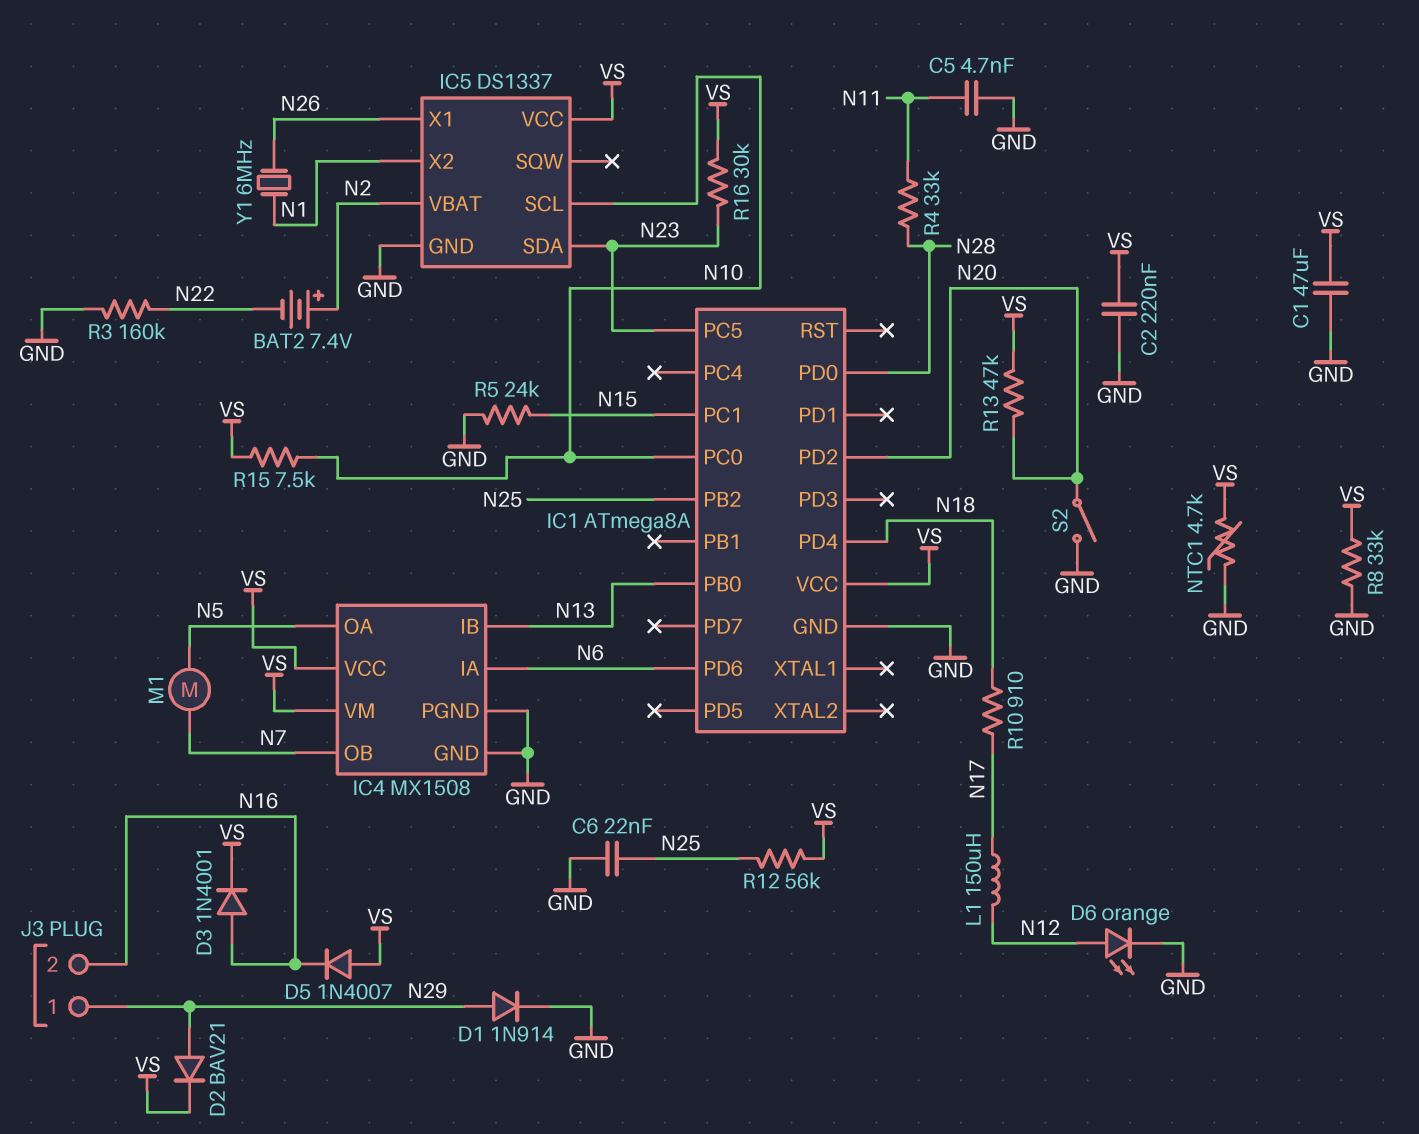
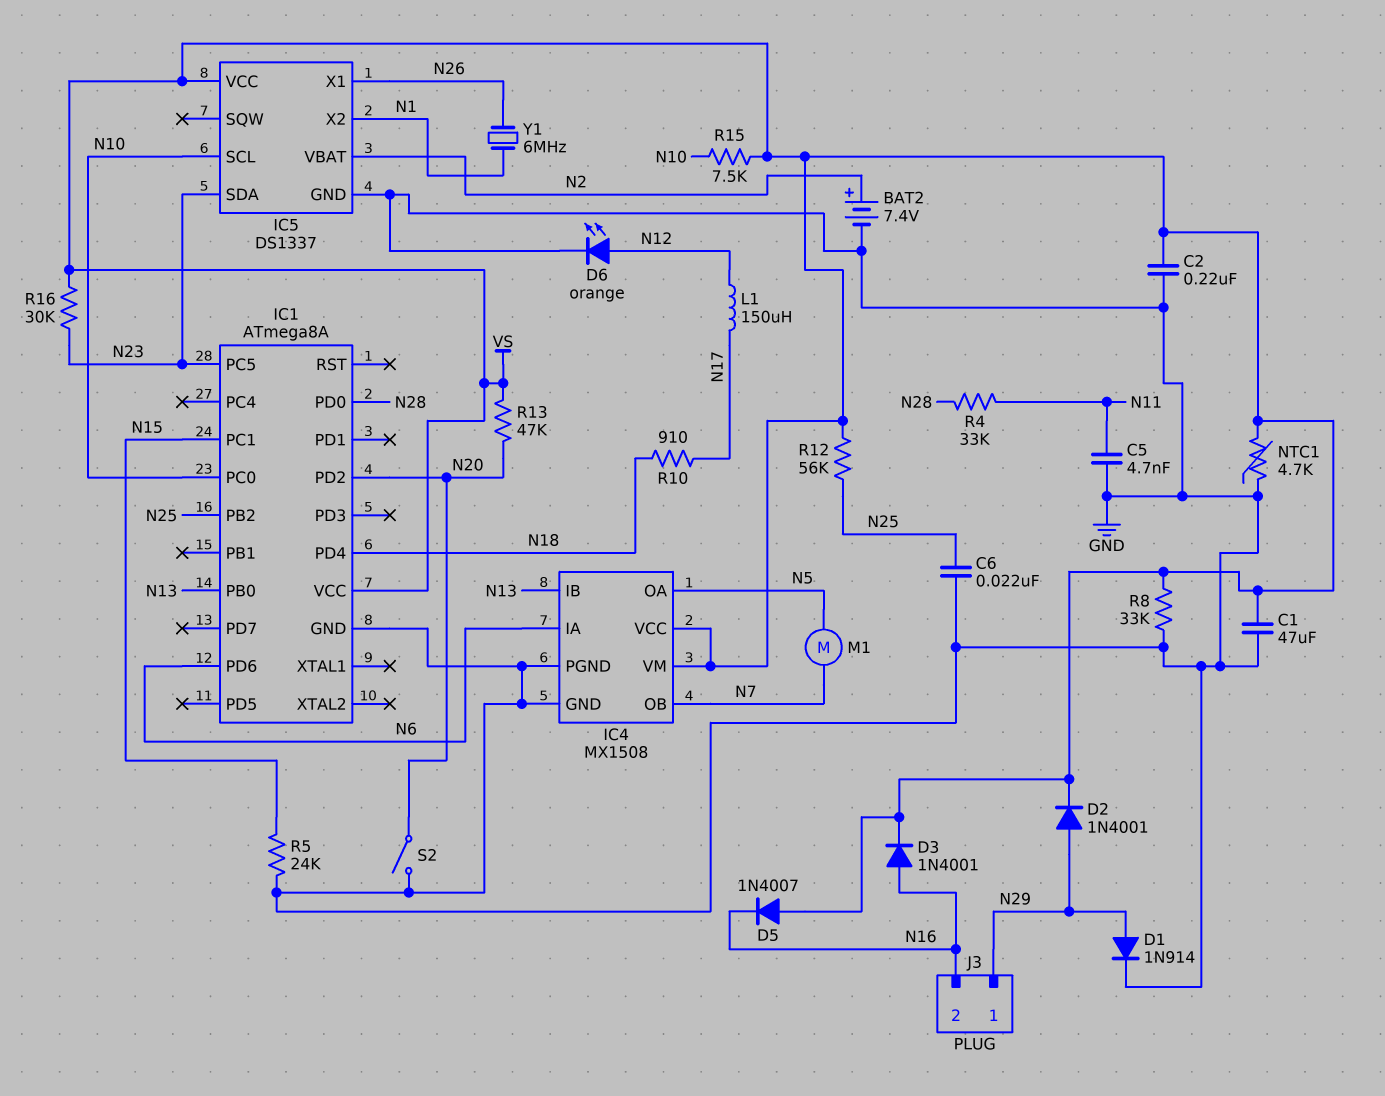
BAT2: 7.4V (plus N2, minus N22) -> 7.4V (plus N2, minus GND)
D2: diode BAV21 (A N29, K VS) -> diode 1N4001 (A N29, K VS)
R3: 160k (GND, N22) -> none

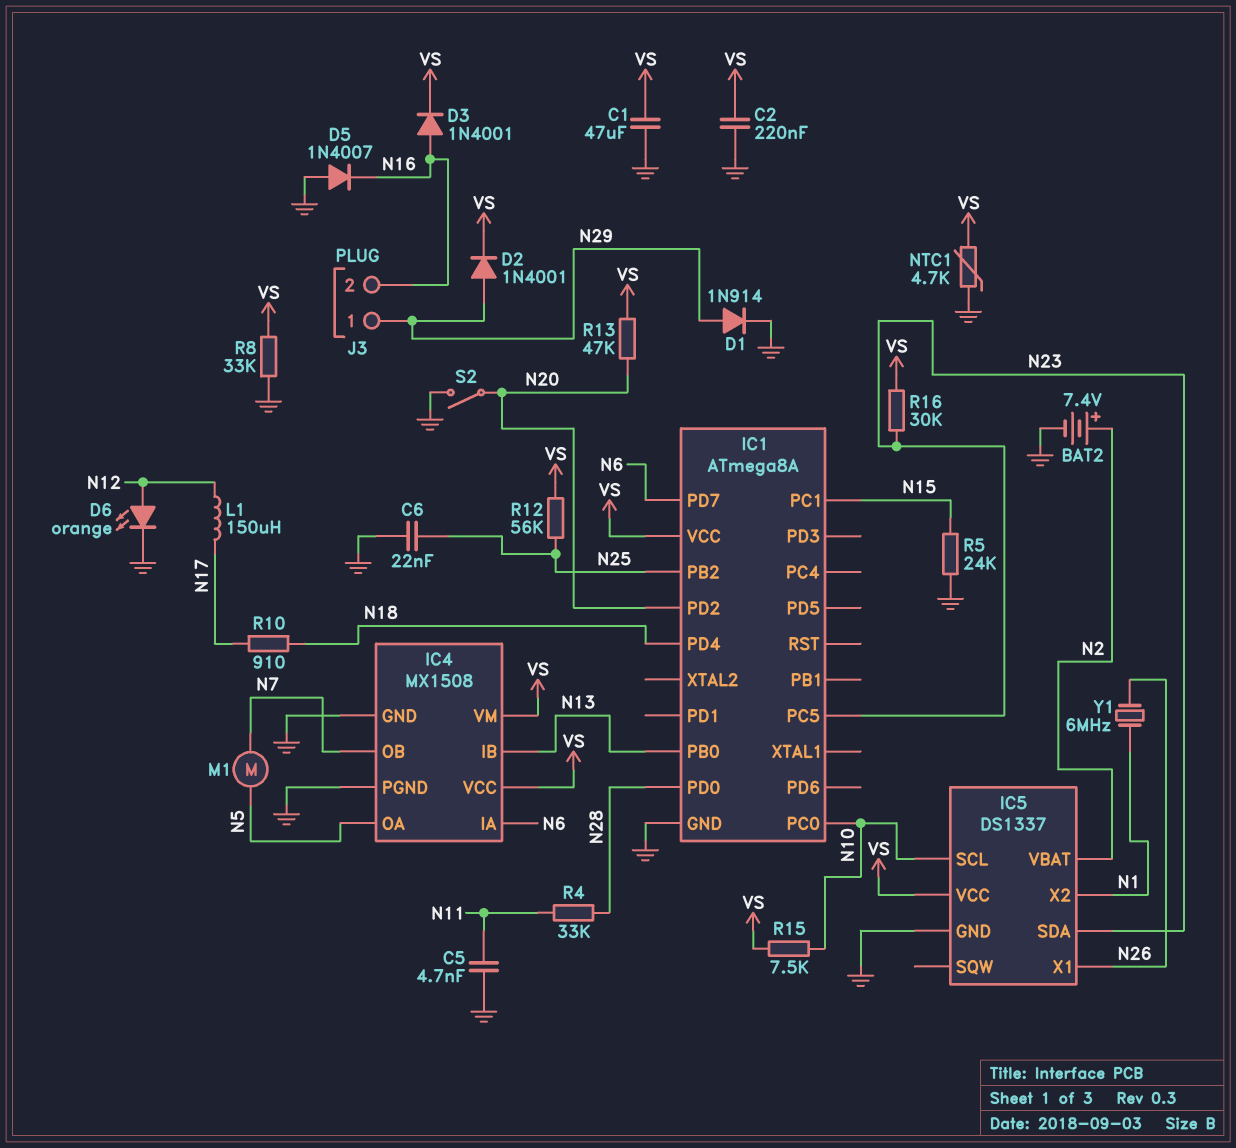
D5: diode 1N4007 (A VS, K N16) -> diode 1N4007 (A GND, K N16)
IC1 pin PD6: N6 -> none
IC1 pin PD7: none -> N6

